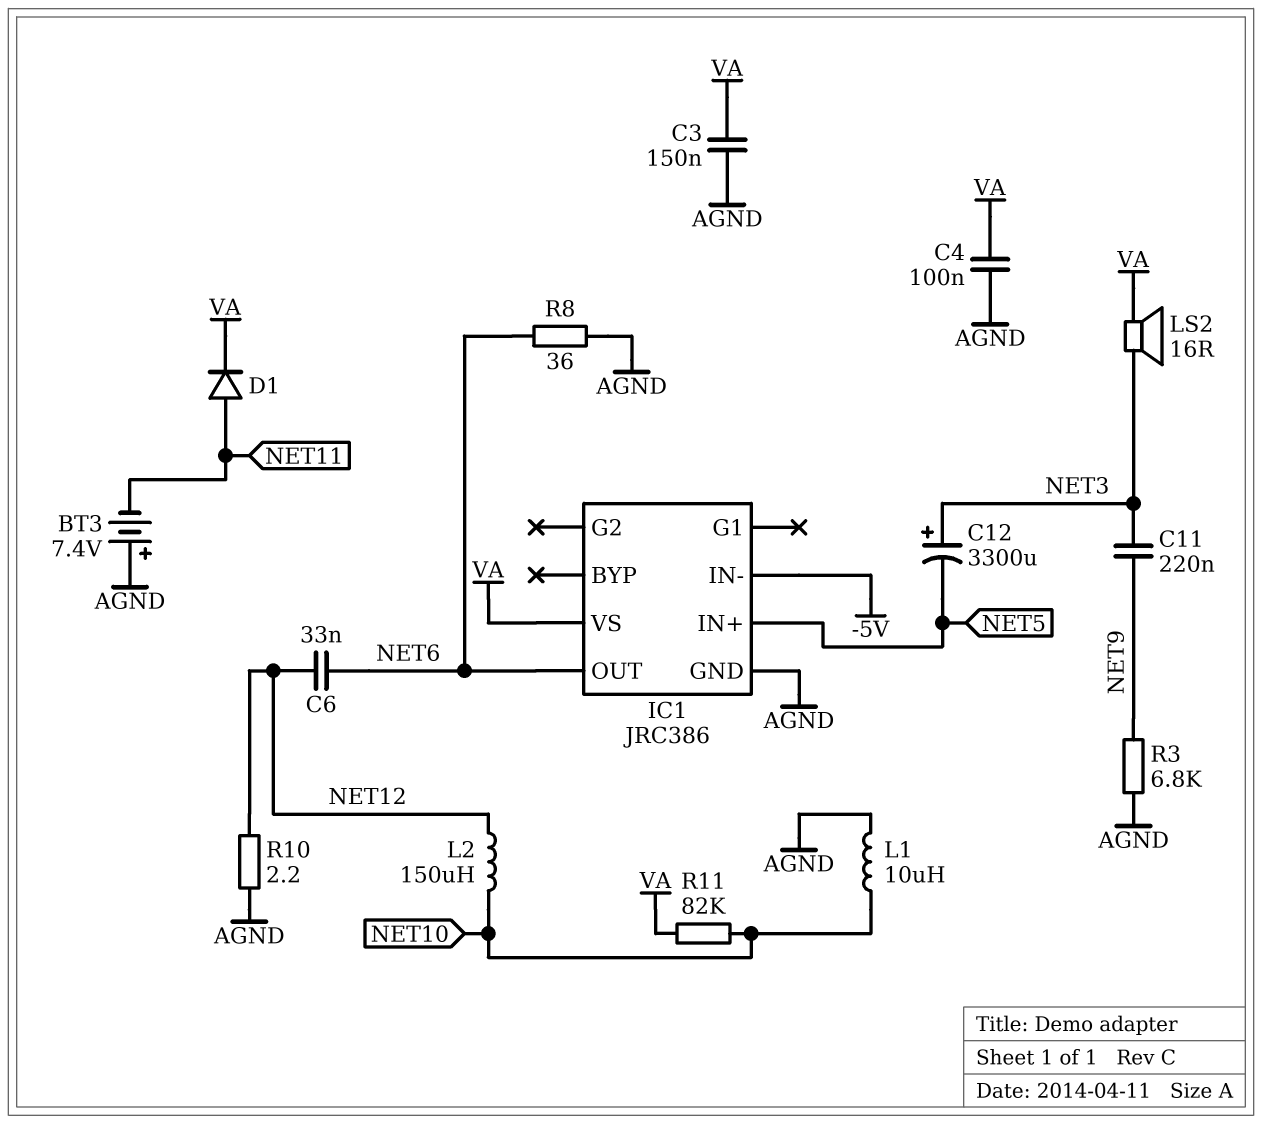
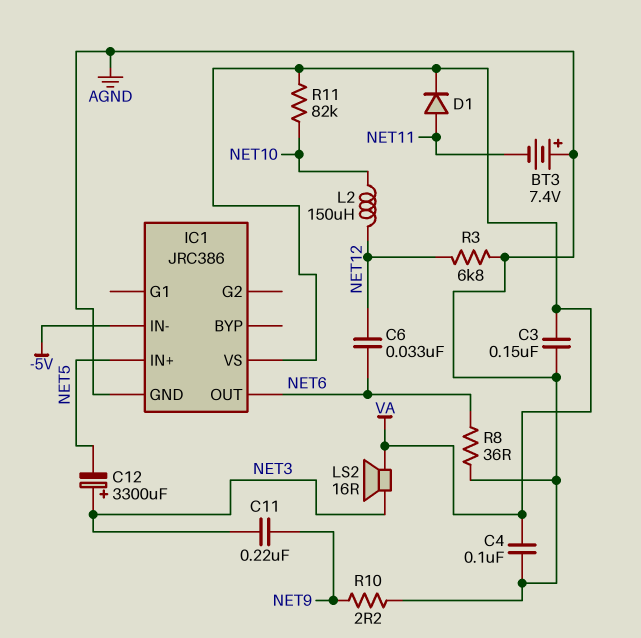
L1: 10uH (AGND, NET10) -> none
R3: 6.8k (AGND, NET9) -> 6.8k (AGND, NET12)
R10: 2.2 (AGND, NET12) -> 2.2 (AGND, NET9)

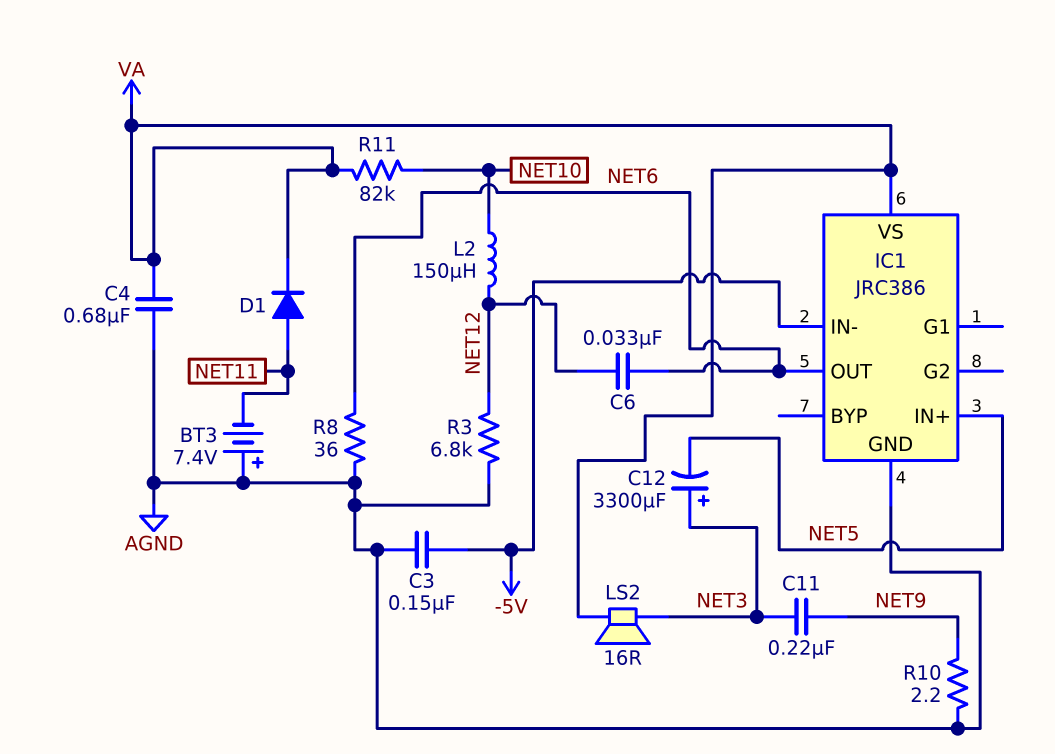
C3: 150nF (AGND, VA) -> 150nF (-5V, AGND)
C4: 100nF (AGND, VA) -> 680nF (AGND, VA)

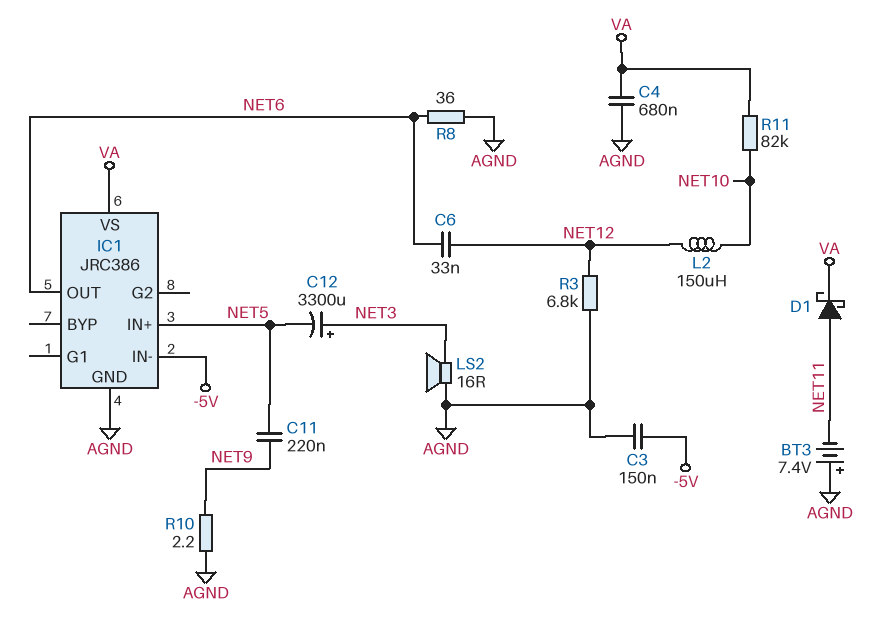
C11: 220nF (NET3, NET9) -> 220nF (NET5, NET9)
D1: diode (A NET11, K VA) -> schottky (A NET11, K VA)
LS2: speaker 16R (NET3, VA) -> speaker 16R (AGND, NET3)

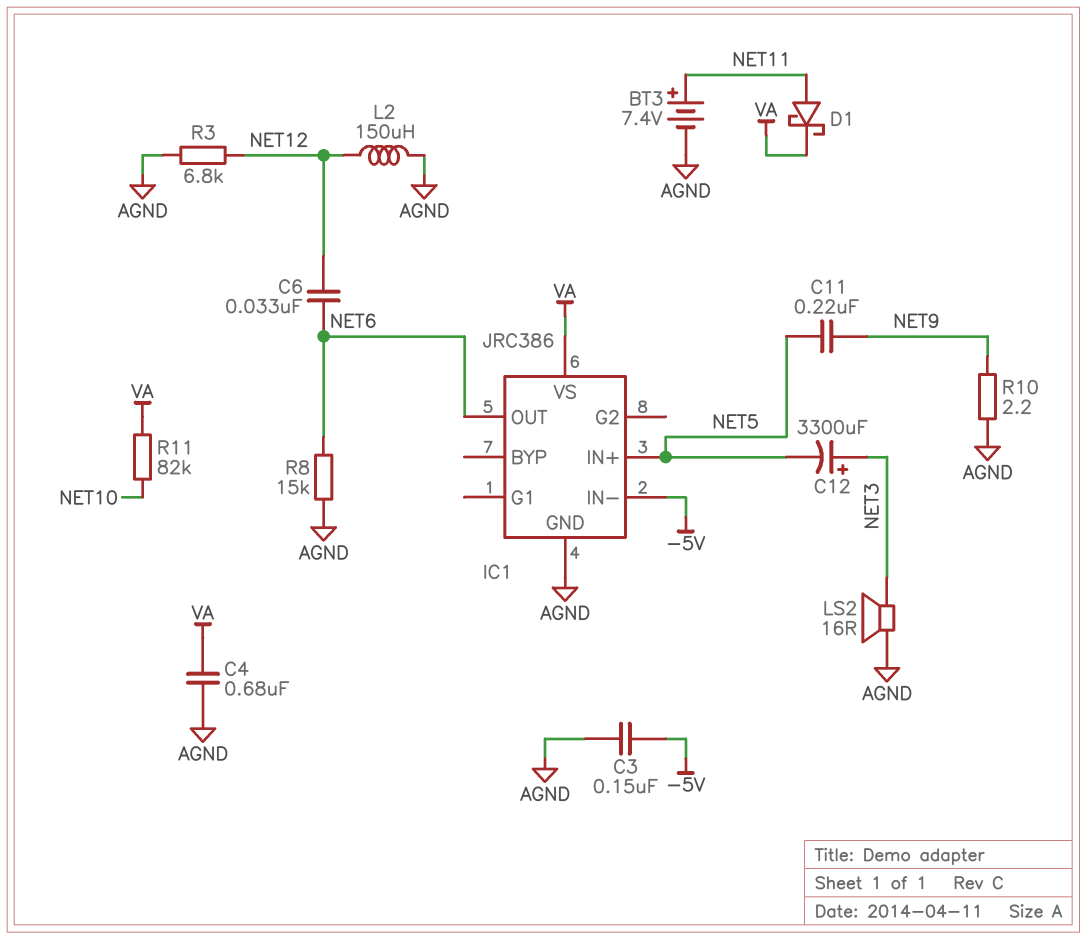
BT3: 7.4V (plus AGND, minus NET11) -> 7.4V (plus NET11, minus AGND)
L2: 150uH (NET10, NET12) -> 150uH (AGND, NET12)
R8: 36 (AGND, NET6) -> 15k (AGND, NET6)

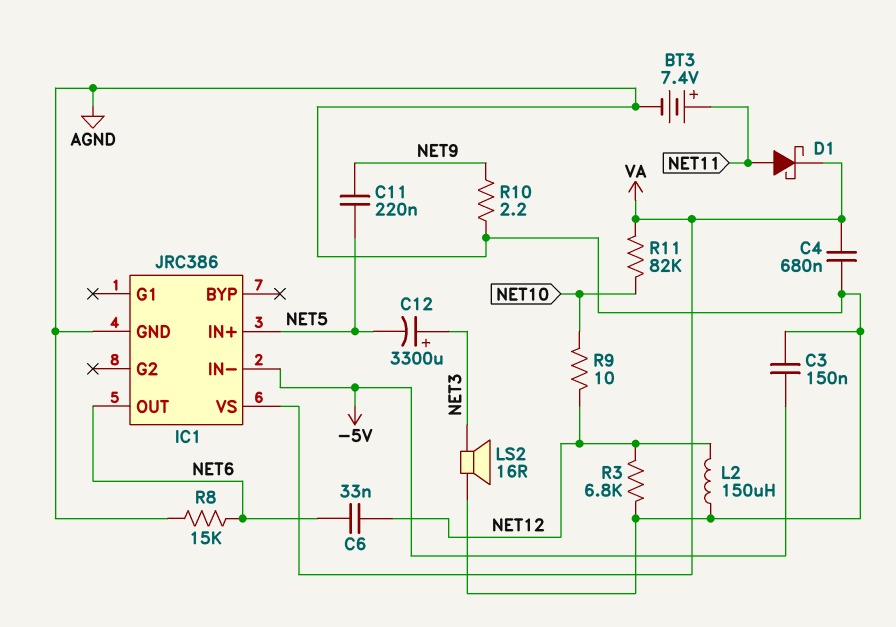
R9: none -> 10 (NET10, NET12)

